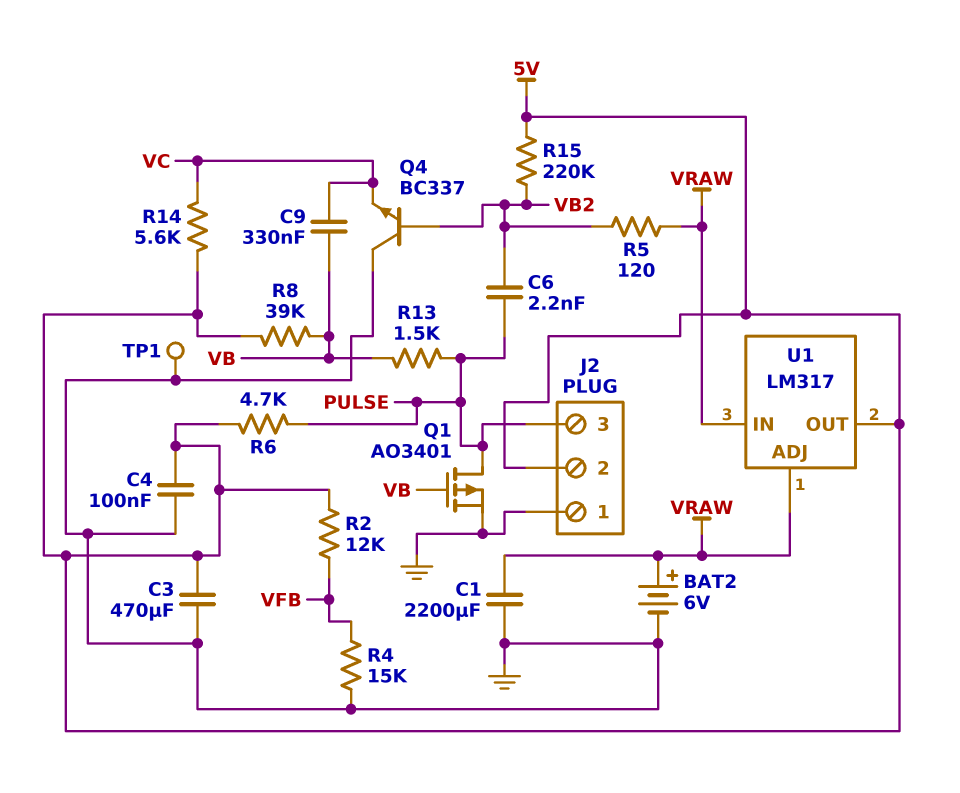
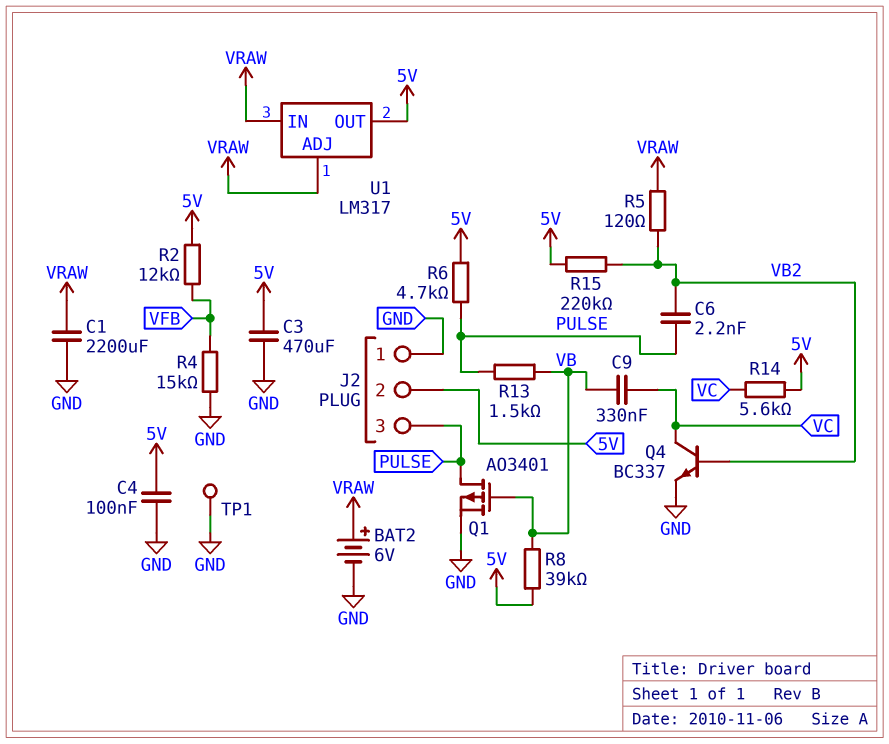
Q4: NPN BC337 (B VB2, C GND, E VC) -> NPN BC337 (B VB2, C VC, E GND)

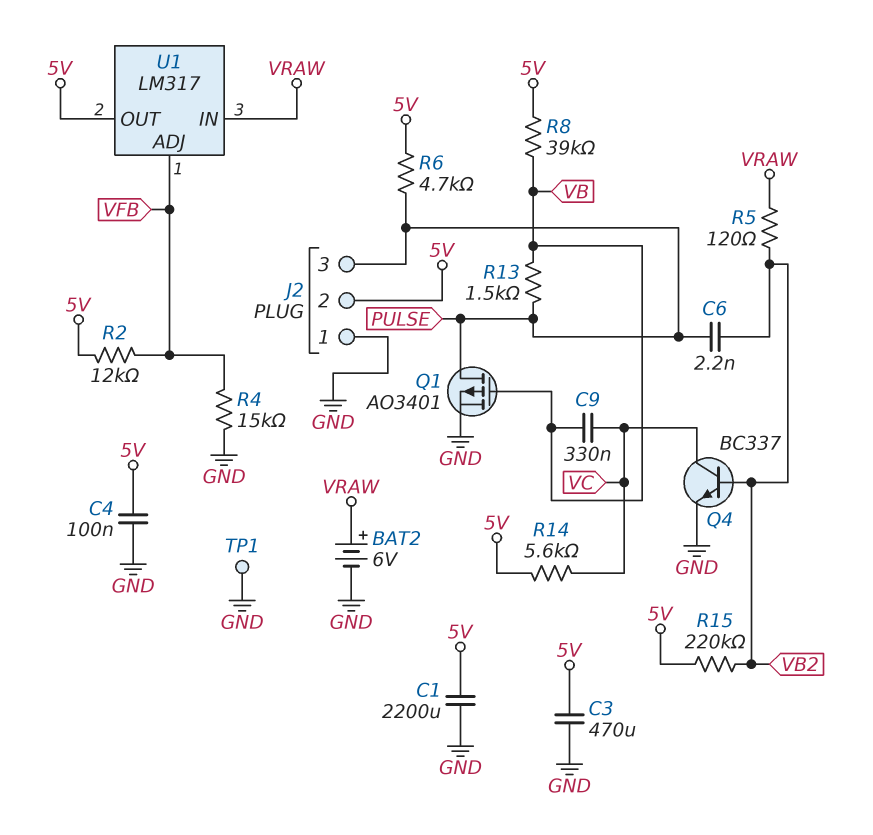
C1: 2200uF (GND, VRAW) -> 2200uF (5V, GND)
U1 pin ADJ: VRAW -> VFB

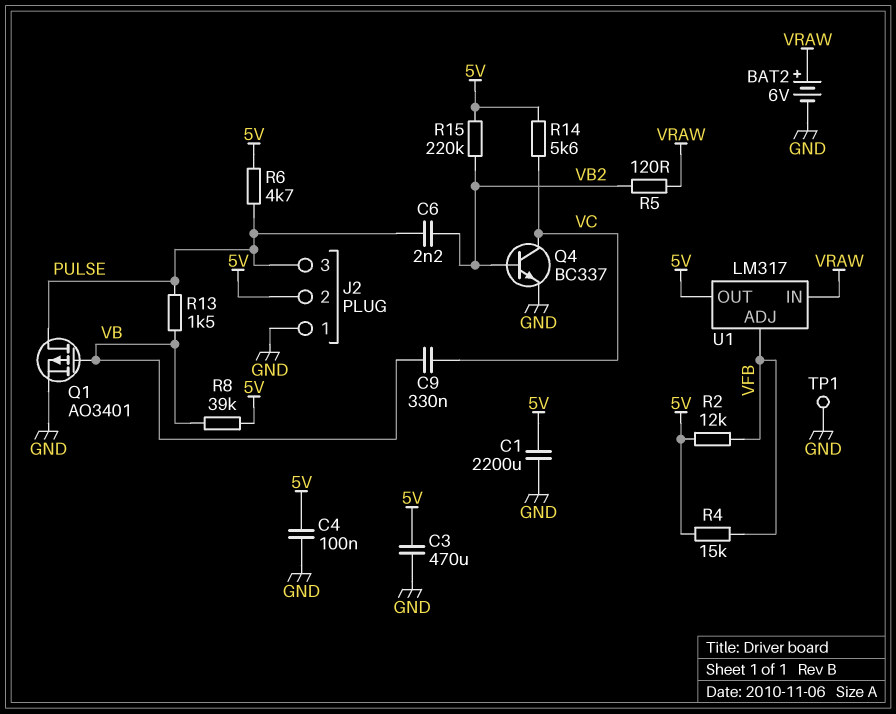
R4: 15k (GND, VFB) -> 15k (5V, VFB)

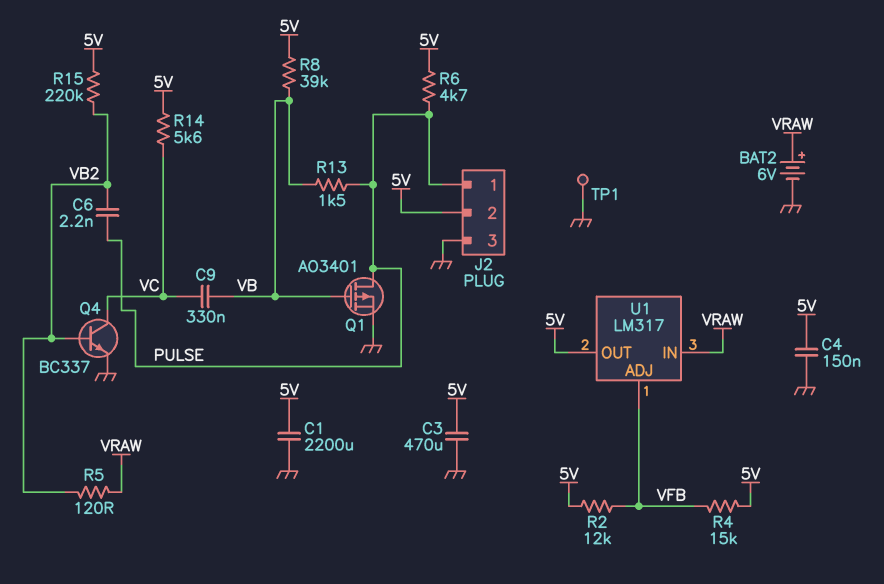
C4: 100nF (5V, GND) -> 150nF (5V, GND)
J2 pin 1: GND -> PULSE
J2 pin 3: PULSE -> GND

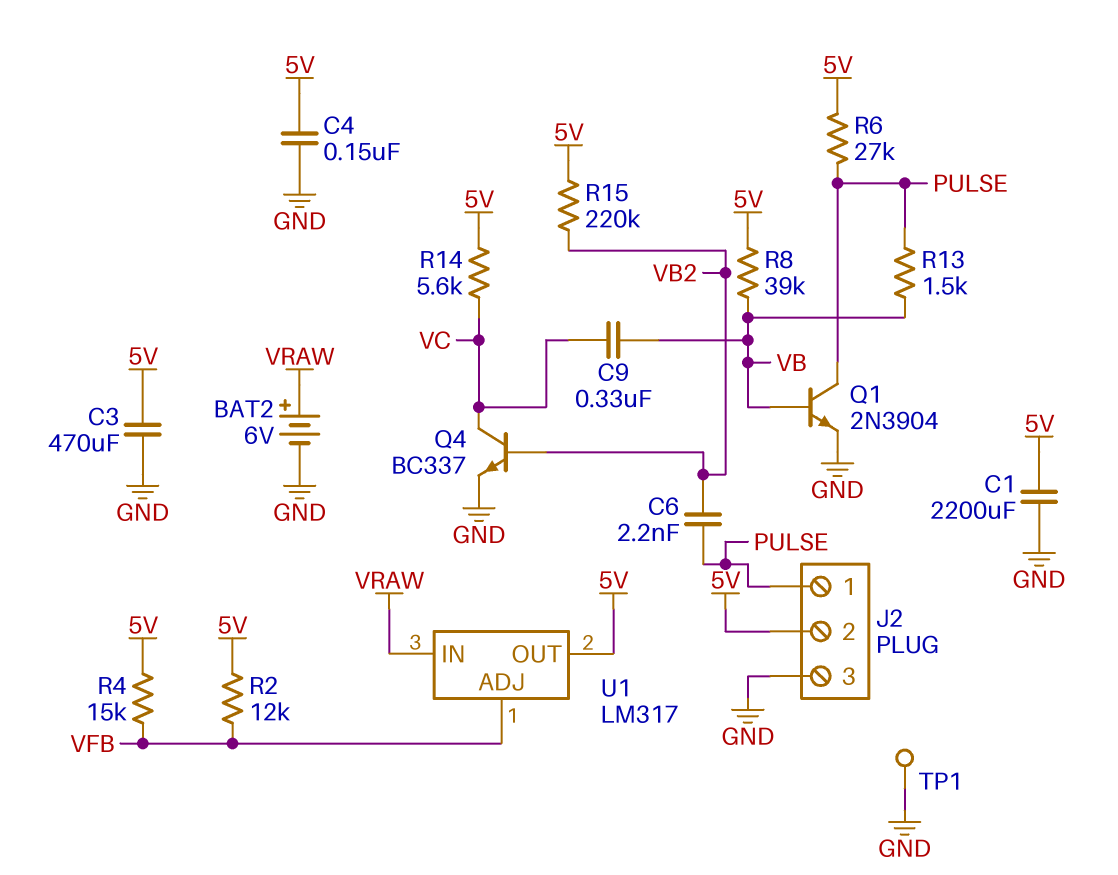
Q1: PMOS AO3401 (G VB, D PULSE, S GND) -> NPN 2N3904 (B VB, C PULSE, E GND)
R5: 120 (VB2, VRAW) -> none
R6: 4.7k (5V, PULSE) -> 27k (5V, PULSE)

